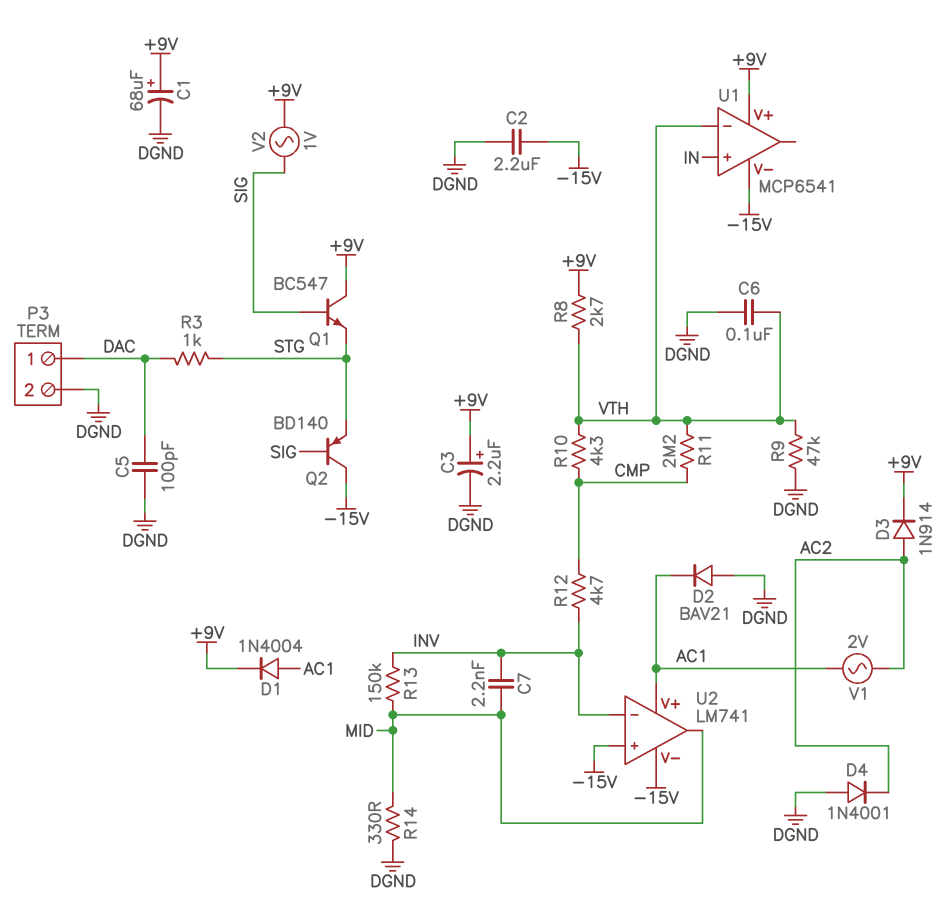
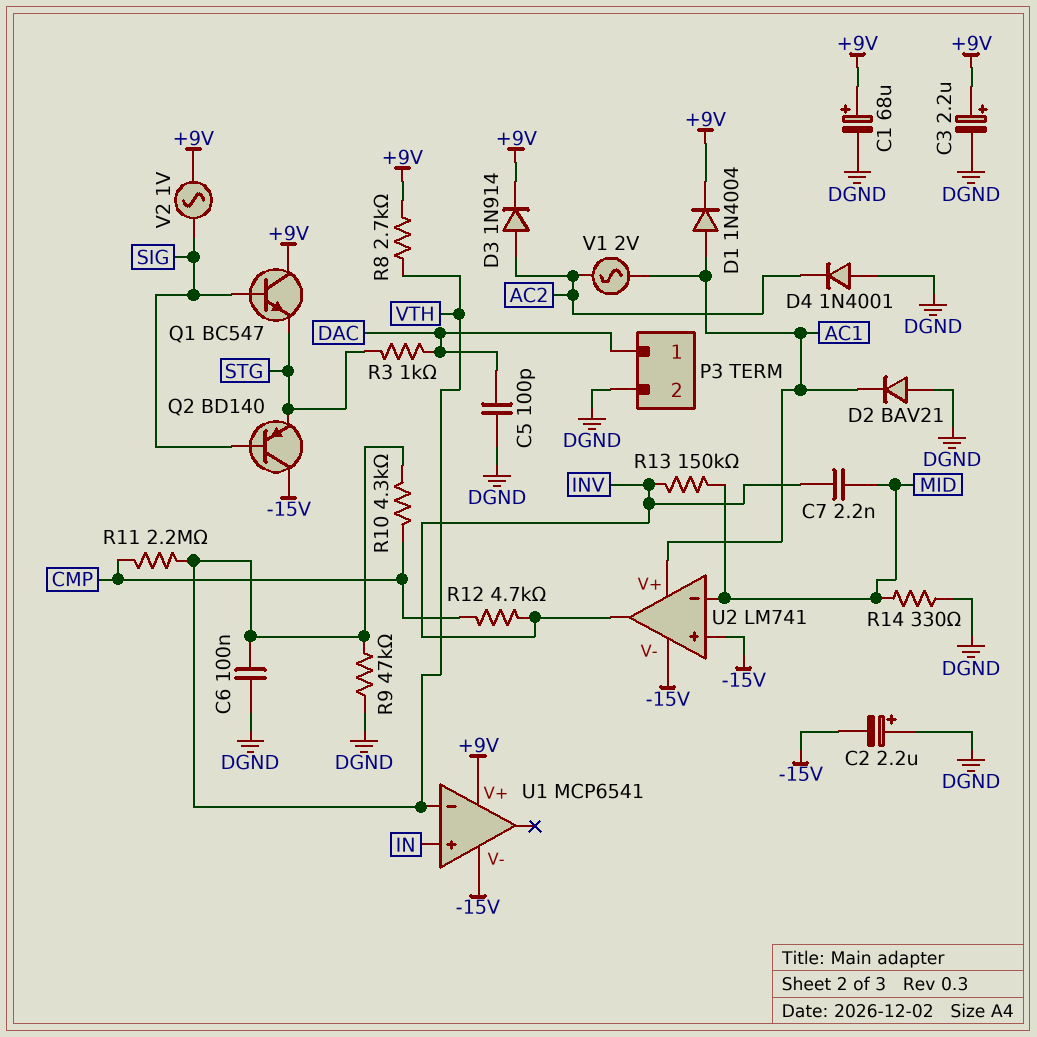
C2: 2.2uF (-15V, DGND) -> 2.2uF (plus DGND, minus -15V)
U2 pin in-: INV -> MID
U2 pin out: MID -> INV

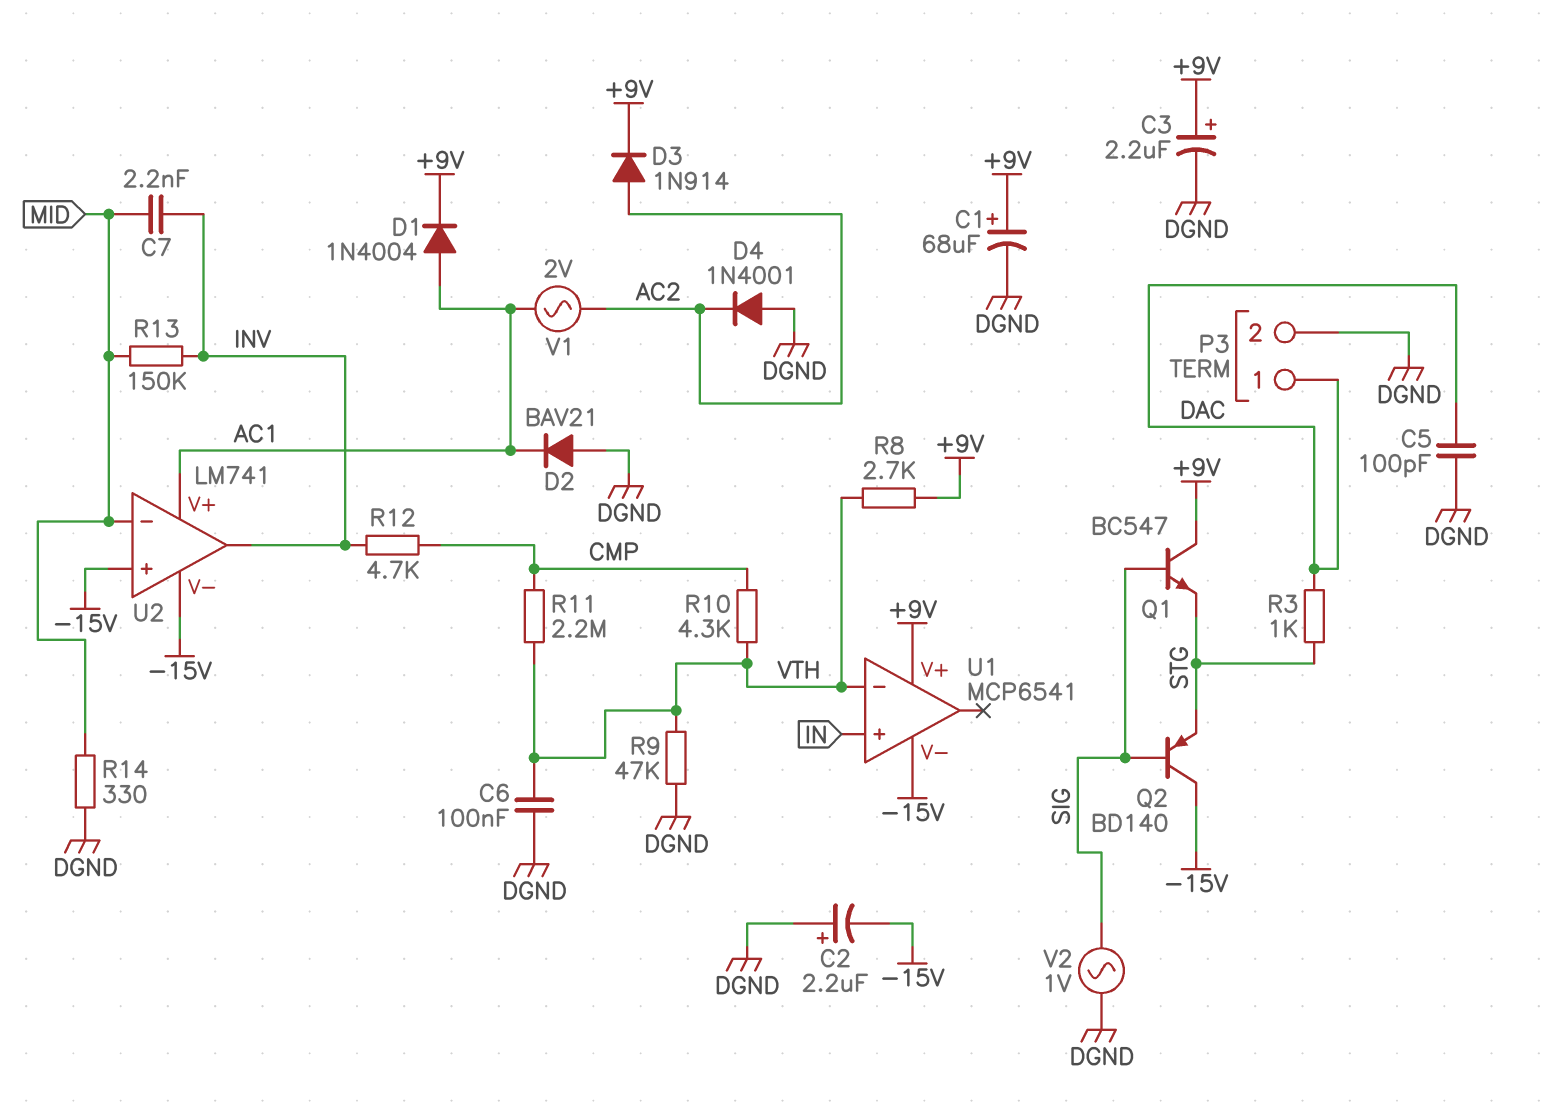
V2: AC 1V (+9V, SIG) -> AC 1V (DGND, SIG)

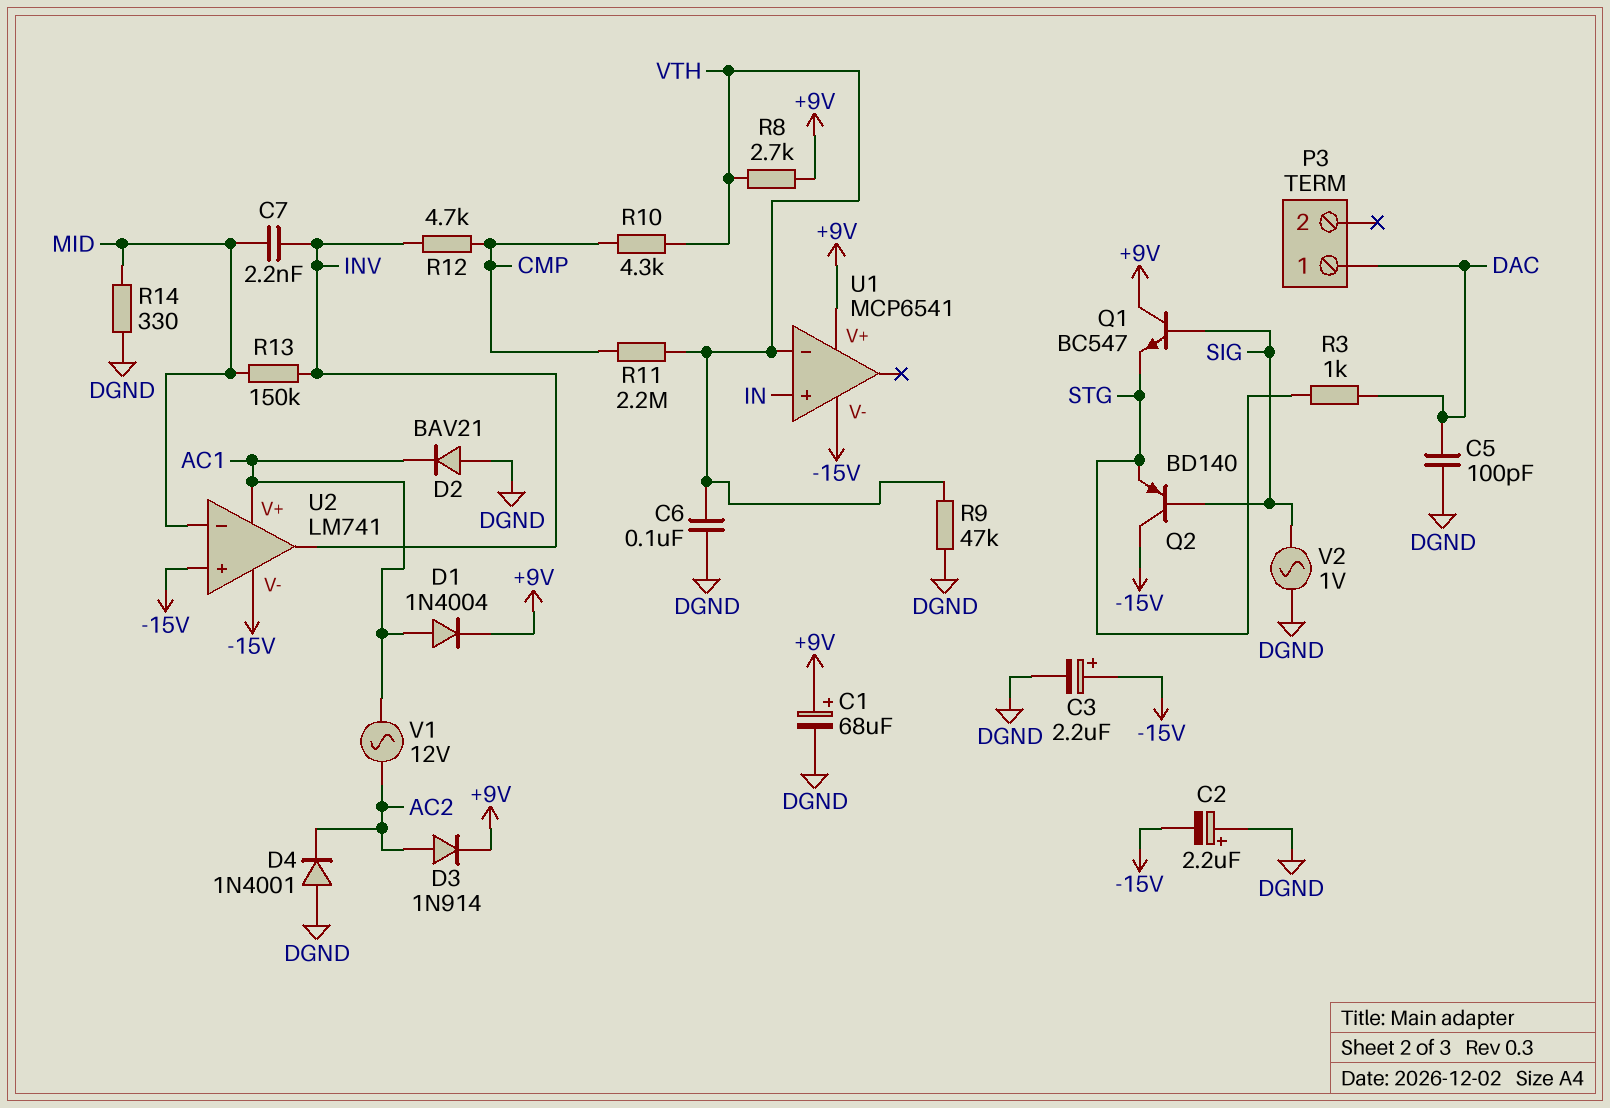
C3: 2.2uF (plus +9V, minus DGND) -> 2.2uF (plus -15V, minus DGND)
P3 pin 2: DGND -> none
V1: AC 2V (AC1, AC2) -> AC 12V (AC1, AC2)

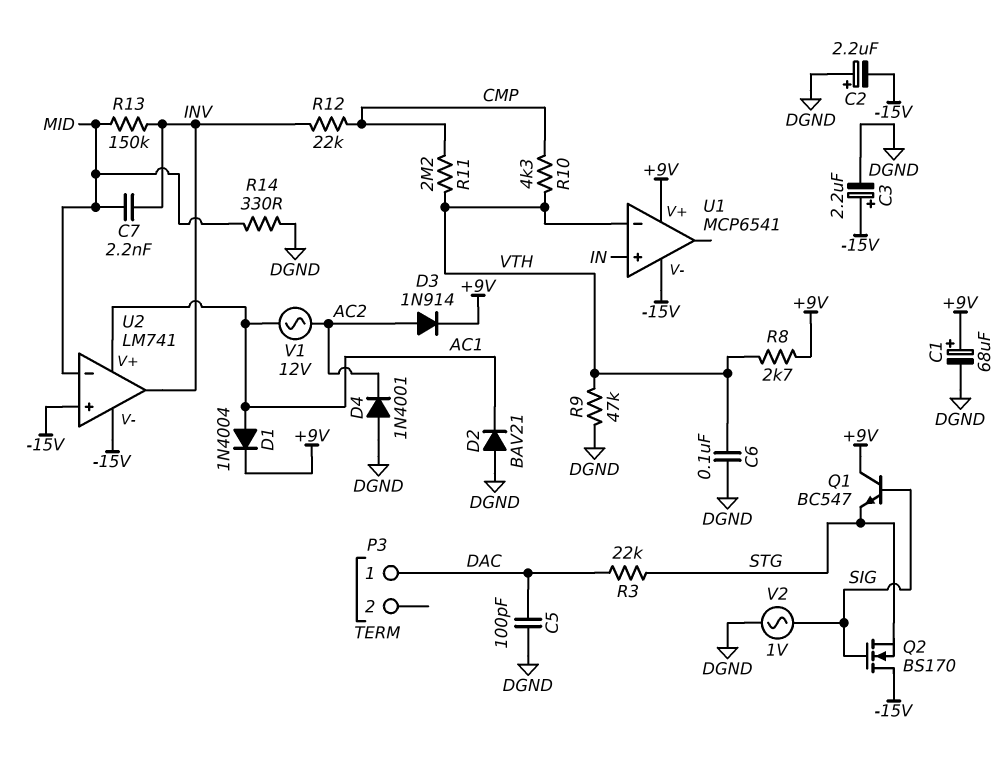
Q2: PNP BD140 (B SIG, C -15V, E STG) -> NMOS BS170 (G SIG, D -15V, S STG)
R3: 1k (DAC, STG) -> 22k (DAC, STG)
R12: 4.7k (CMP, INV) -> 22k (CMP, INV)

